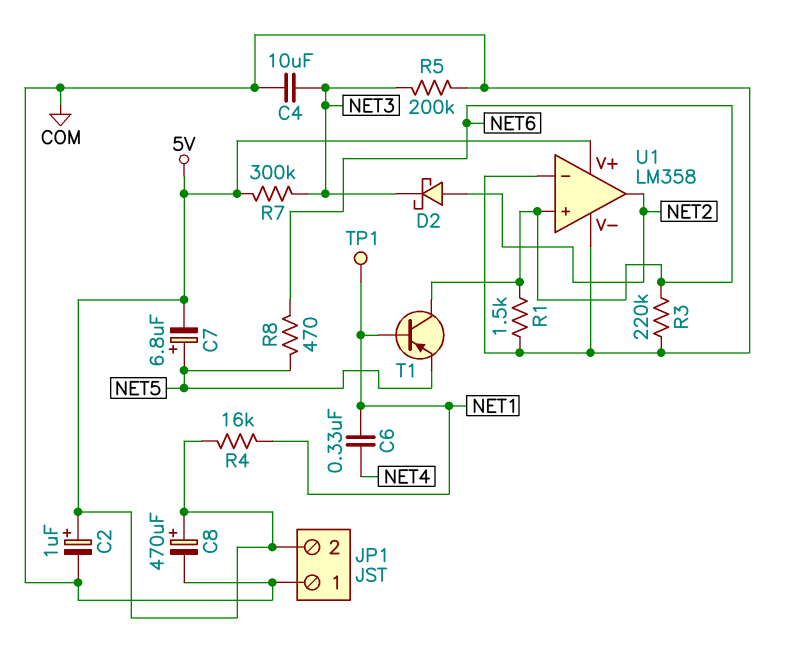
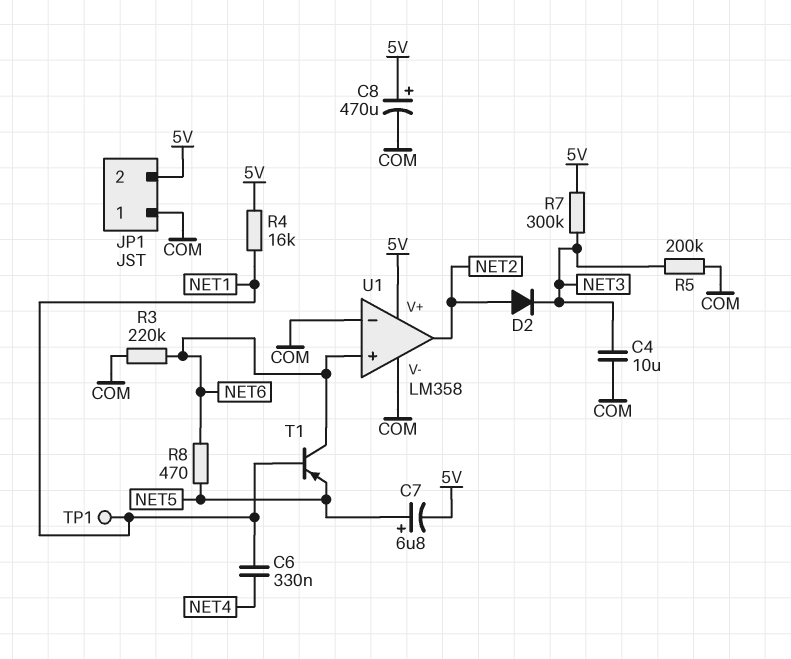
C2: 1uF (plus 5V, minus COM) -> none
D2: schottky (A NET2, K NET3) -> diode (A NET2, K NET3)
R1: 1.5k (COM, NET6) -> none

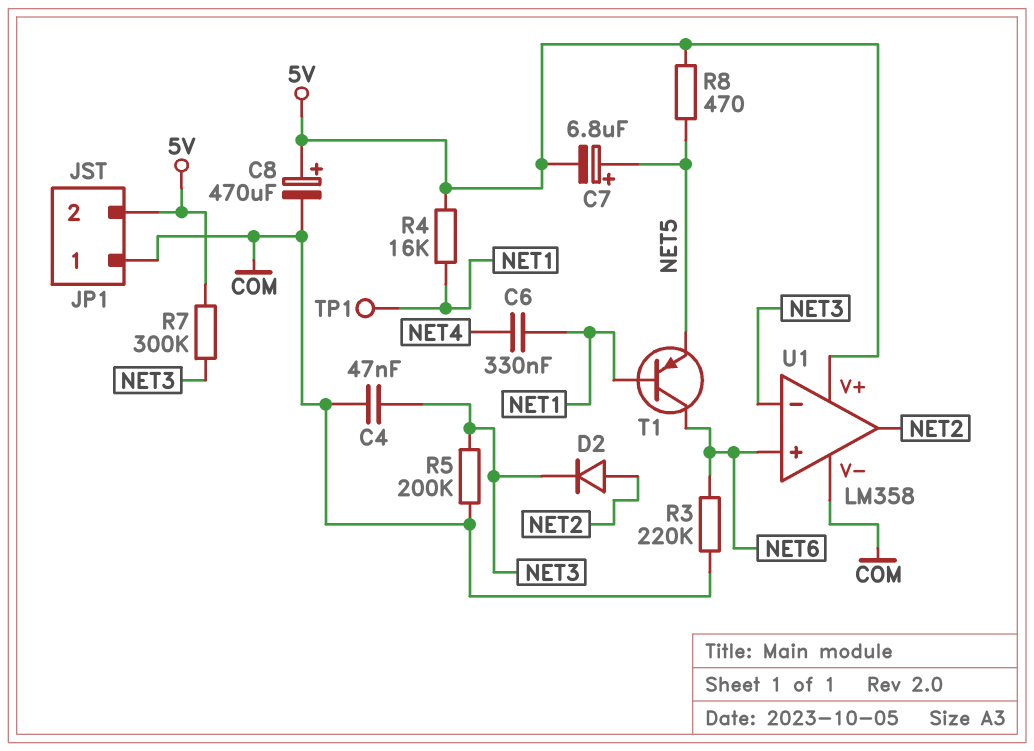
C4: 10uF (COM, NET3) -> 47nF (COM, NET3)
R8: 470 (NET5, NET6) -> 470 (5V, NET5)
U1 pin in-: COM -> NET3

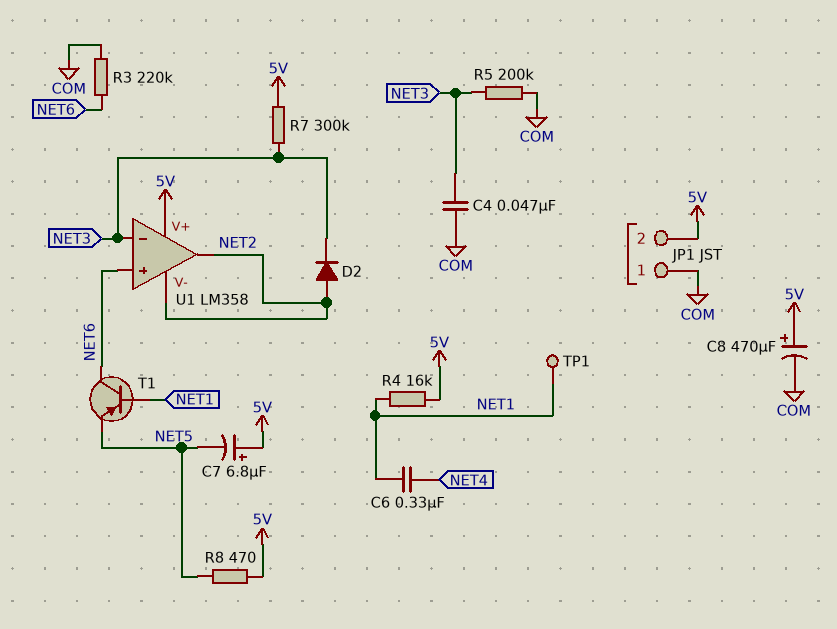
C7: 6.8uF (plus NET5, minus 5V) -> 6.8uF (plus 5V, minus NET5)
U1 pin V-: COM -> NET2

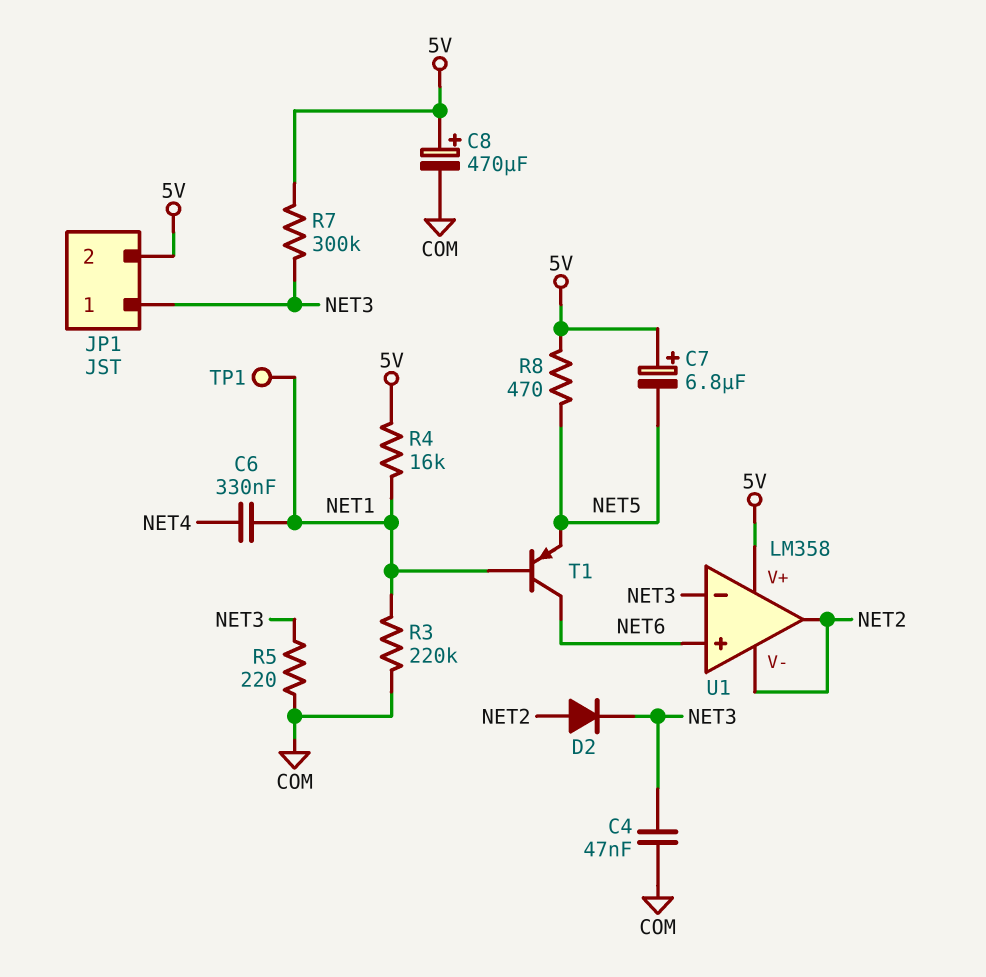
JP1 pin 1: COM -> NET3
R3: 220k (COM, NET6) -> 220k (COM, NET1)
R5: 200k (COM, NET3) -> 220 (COM, NET3)

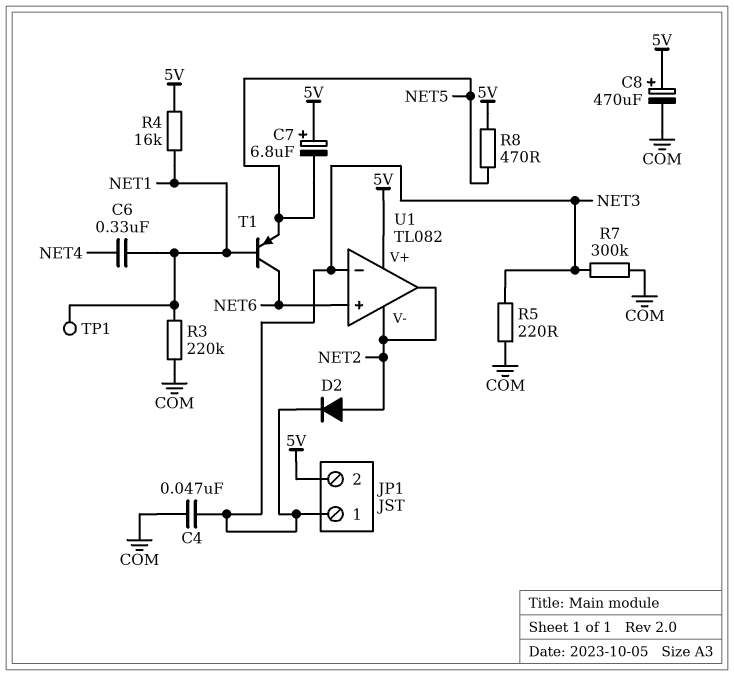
R7: 300k (5V, NET3) -> 300k (COM, NET3)
U1: LM358 -> TL082

